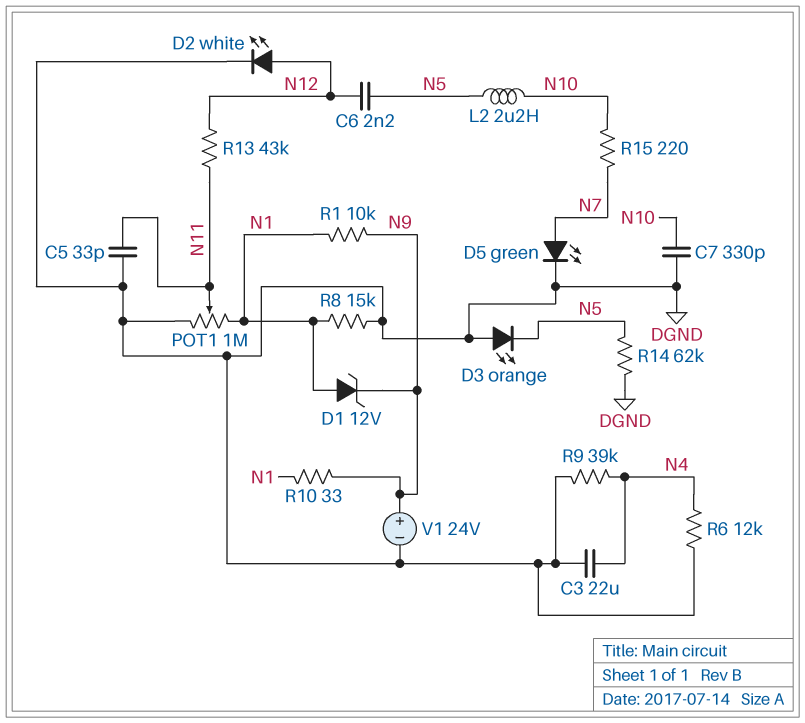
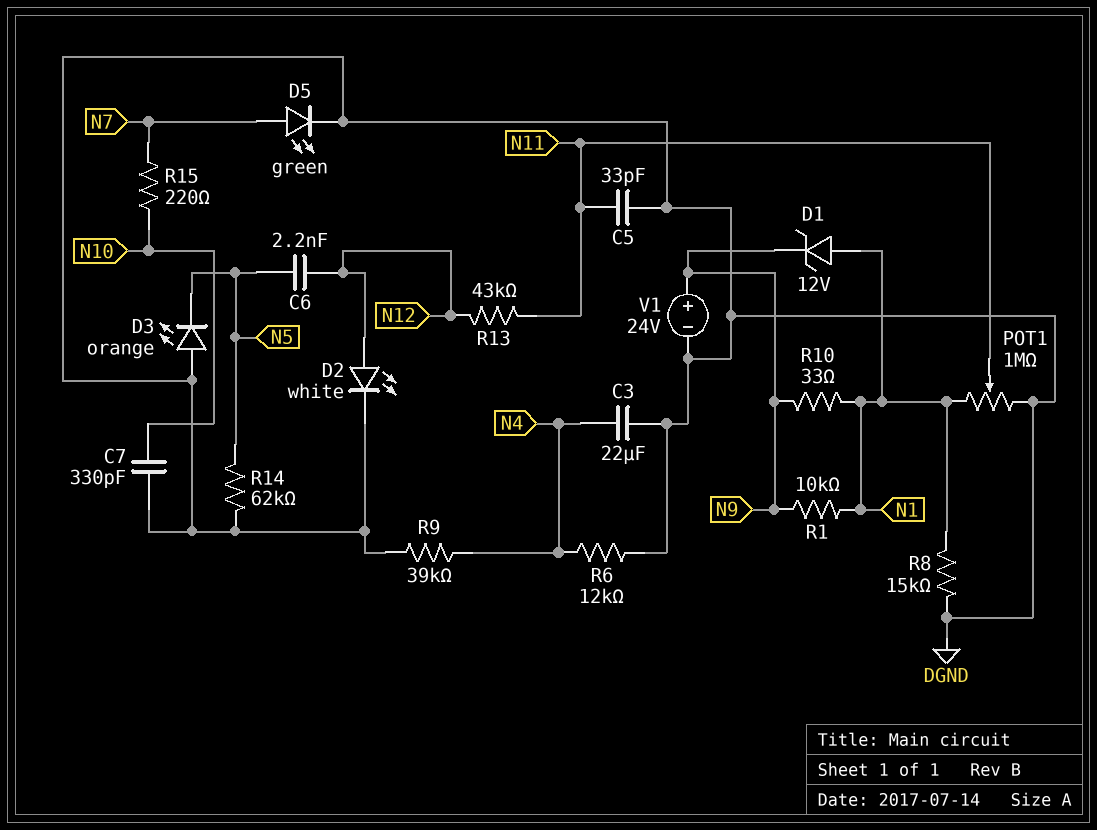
L2: 2.2uH (N5, N10) -> none

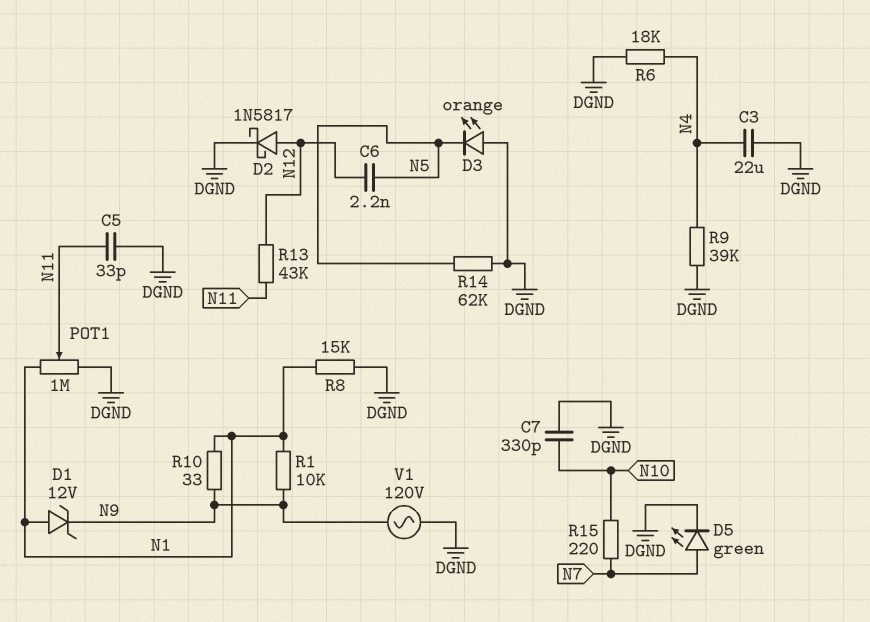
D2: LED white (A N12, K DGND) -> schottky 1N5817 (A N12, K DGND)
R6: 12k (DGND, N4) -> 18k (DGND, N4)
V1: 24V (plus N9, minus DGND) -> AC 120V (DGND, N9)

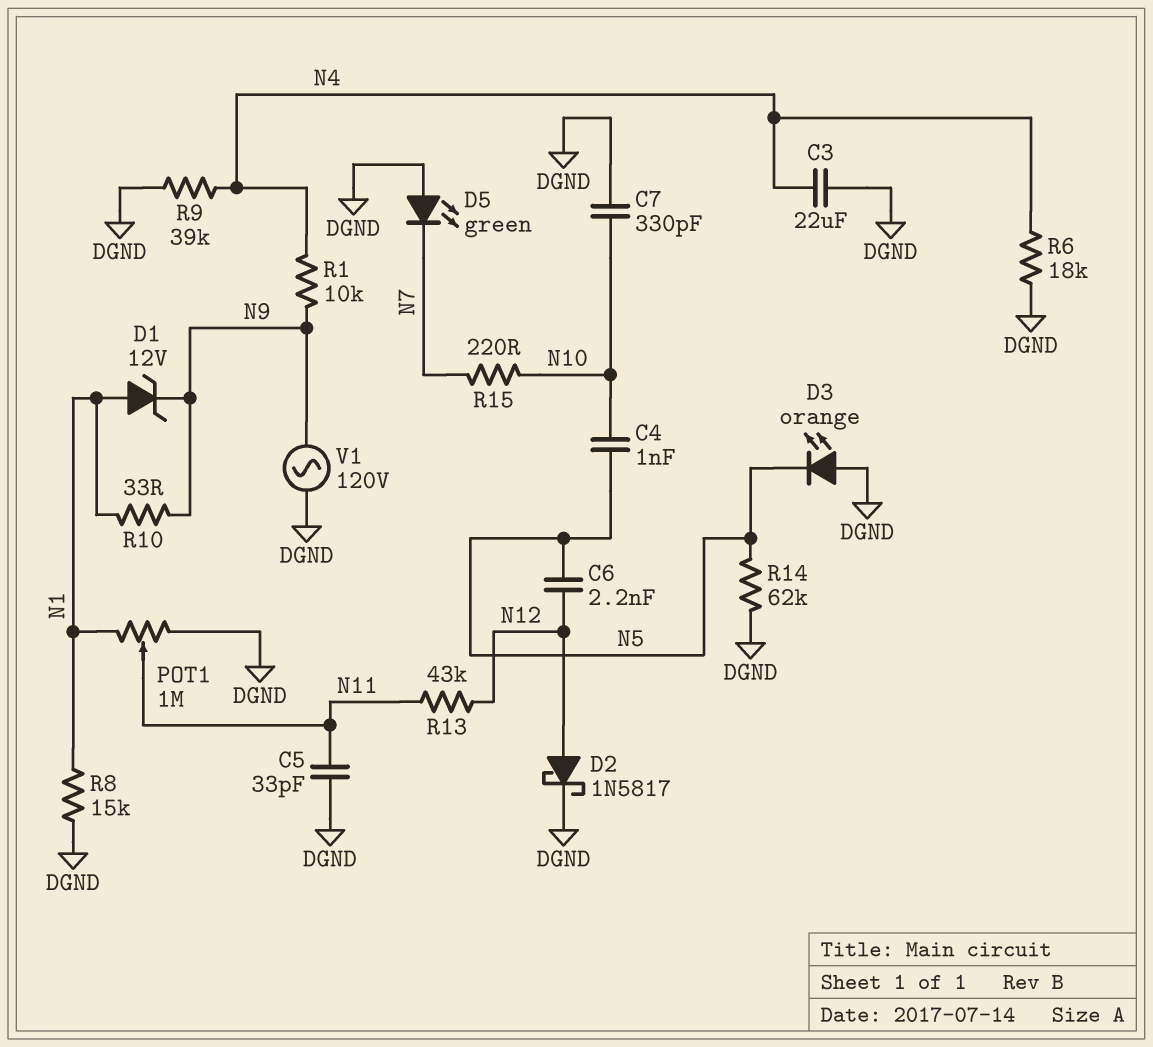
C4: none -> 1nF (N5, N10)
D5: LED green (A N7, K DGND) -> LED green (A DGND, K N7)
R1: 10k (N1, N9) -> 10k (N4, N9)

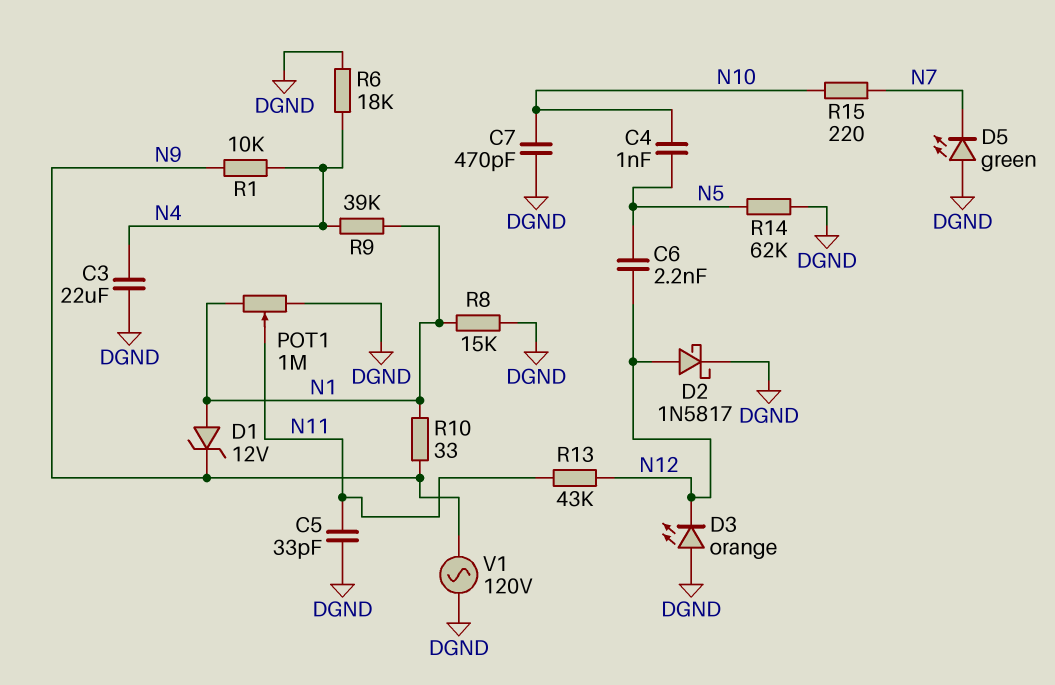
C7: 330pF (DGND, N10) -> 470pF (DGND, N10)
D3: LED orange (A DGND, K N5) -> LED orange (A DGND, K N12)
R9: 39k (DGND, N4) -> 39k (N1, N4)

